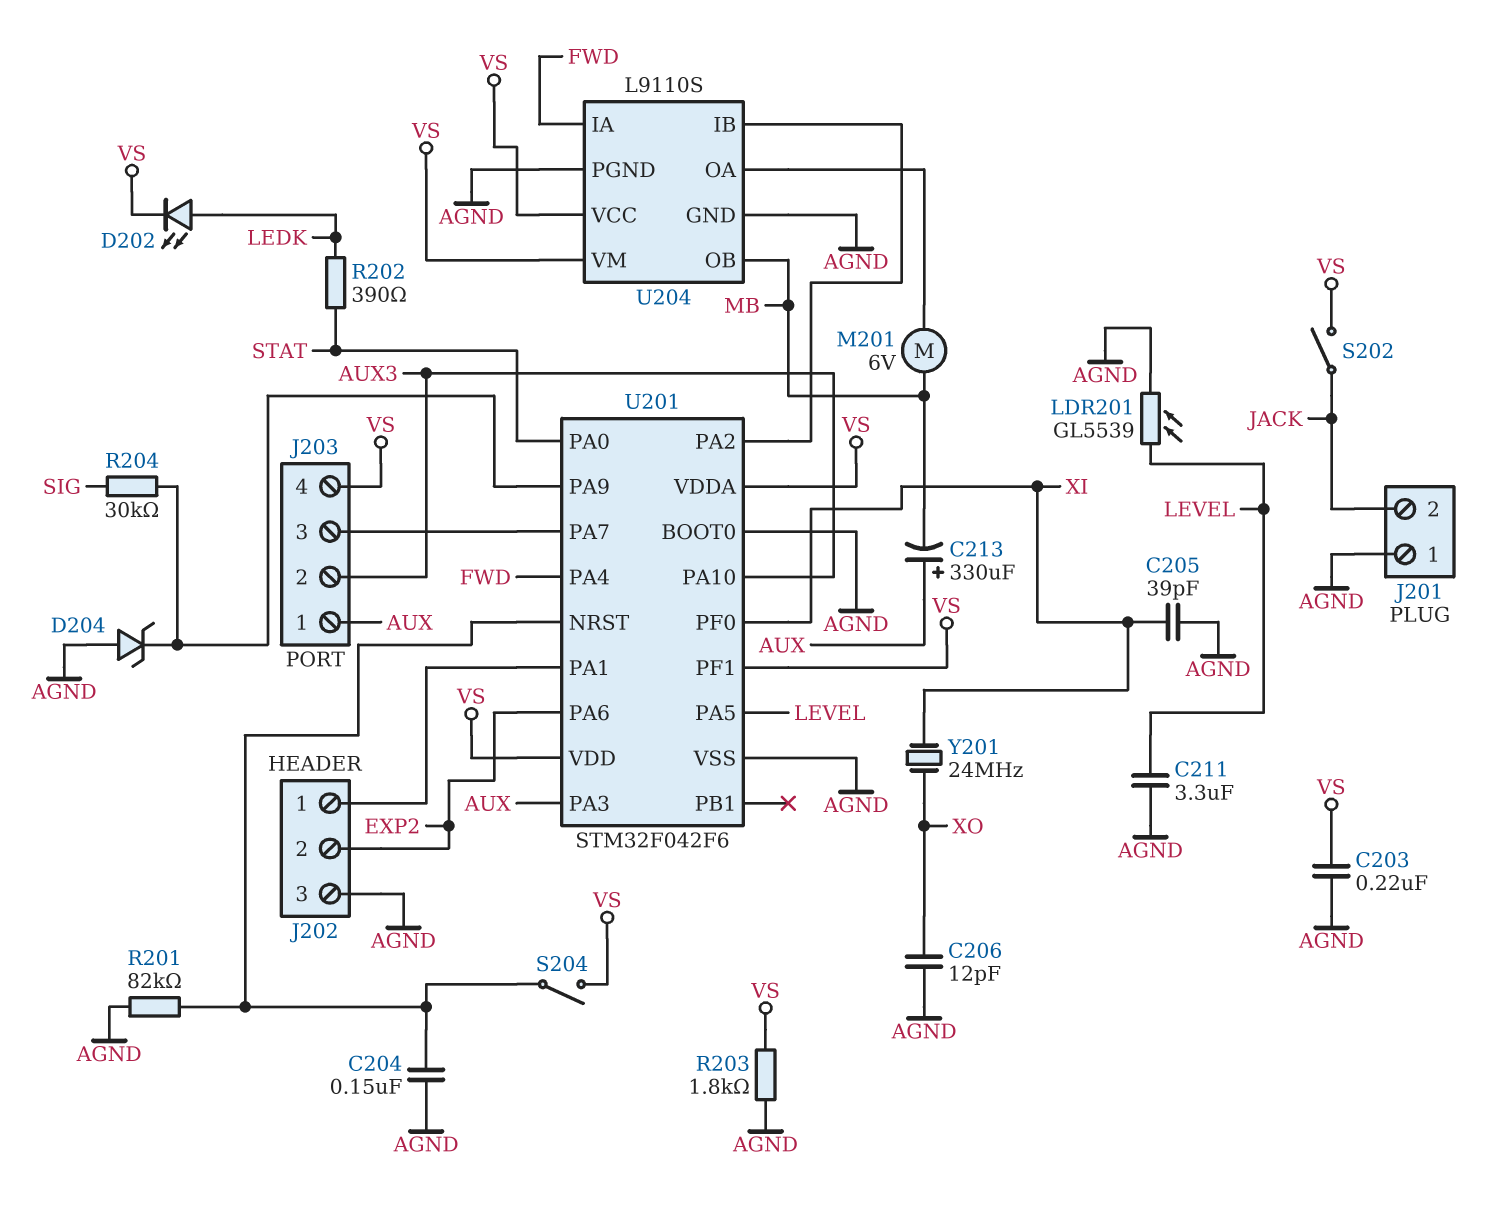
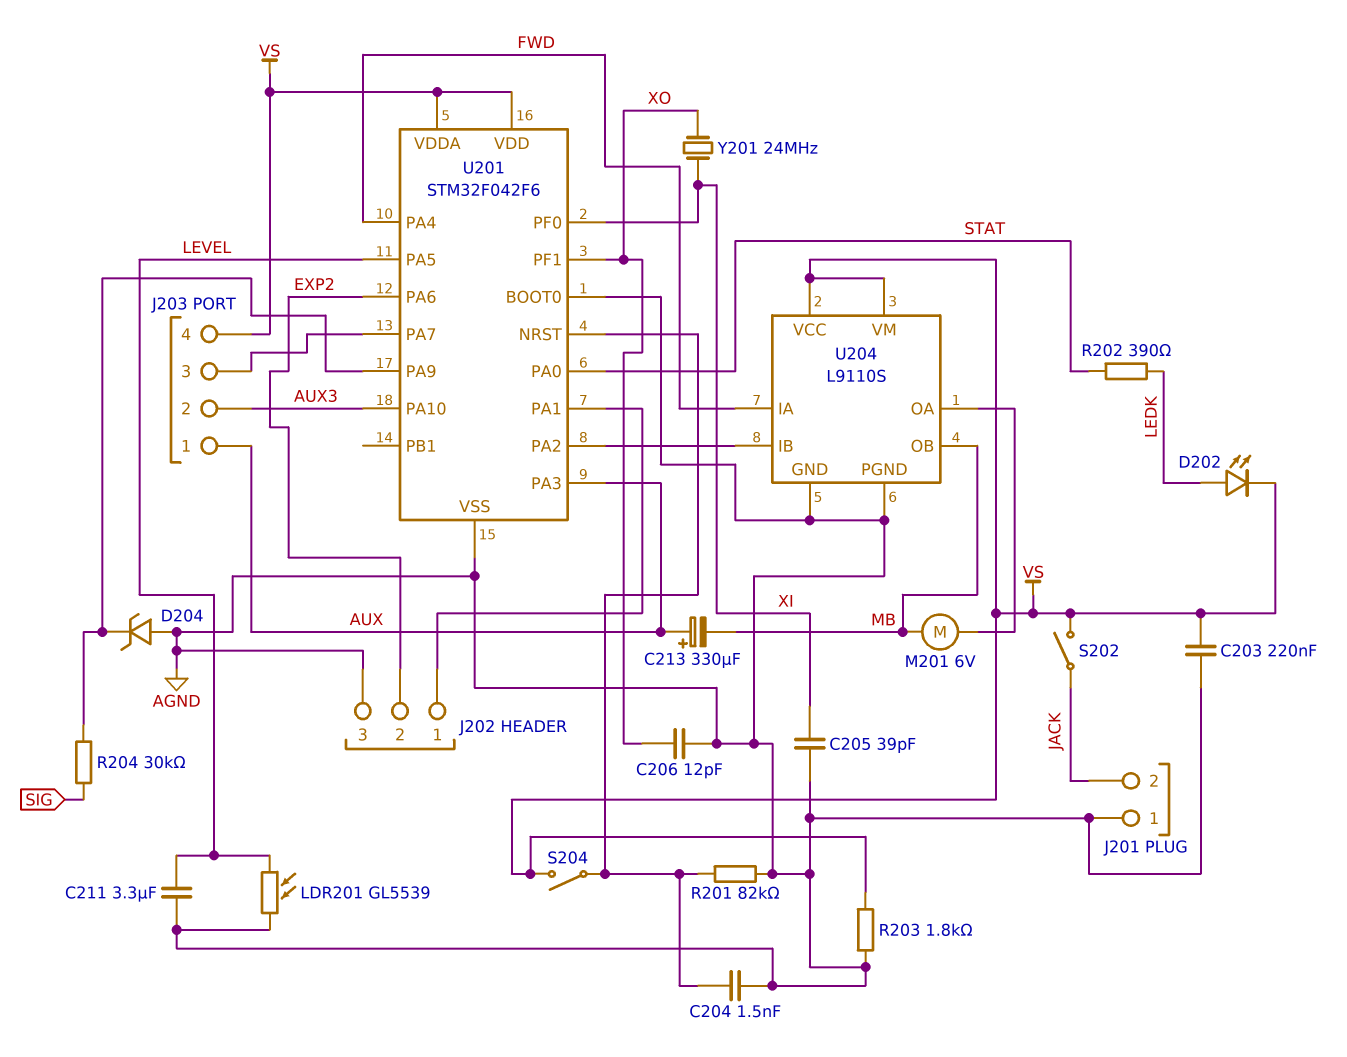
C204: 150nF (AGND, U201/NRST) -> 1.5nF (AGND, U201/NRST)
U201 pin PF1: VS -> XO

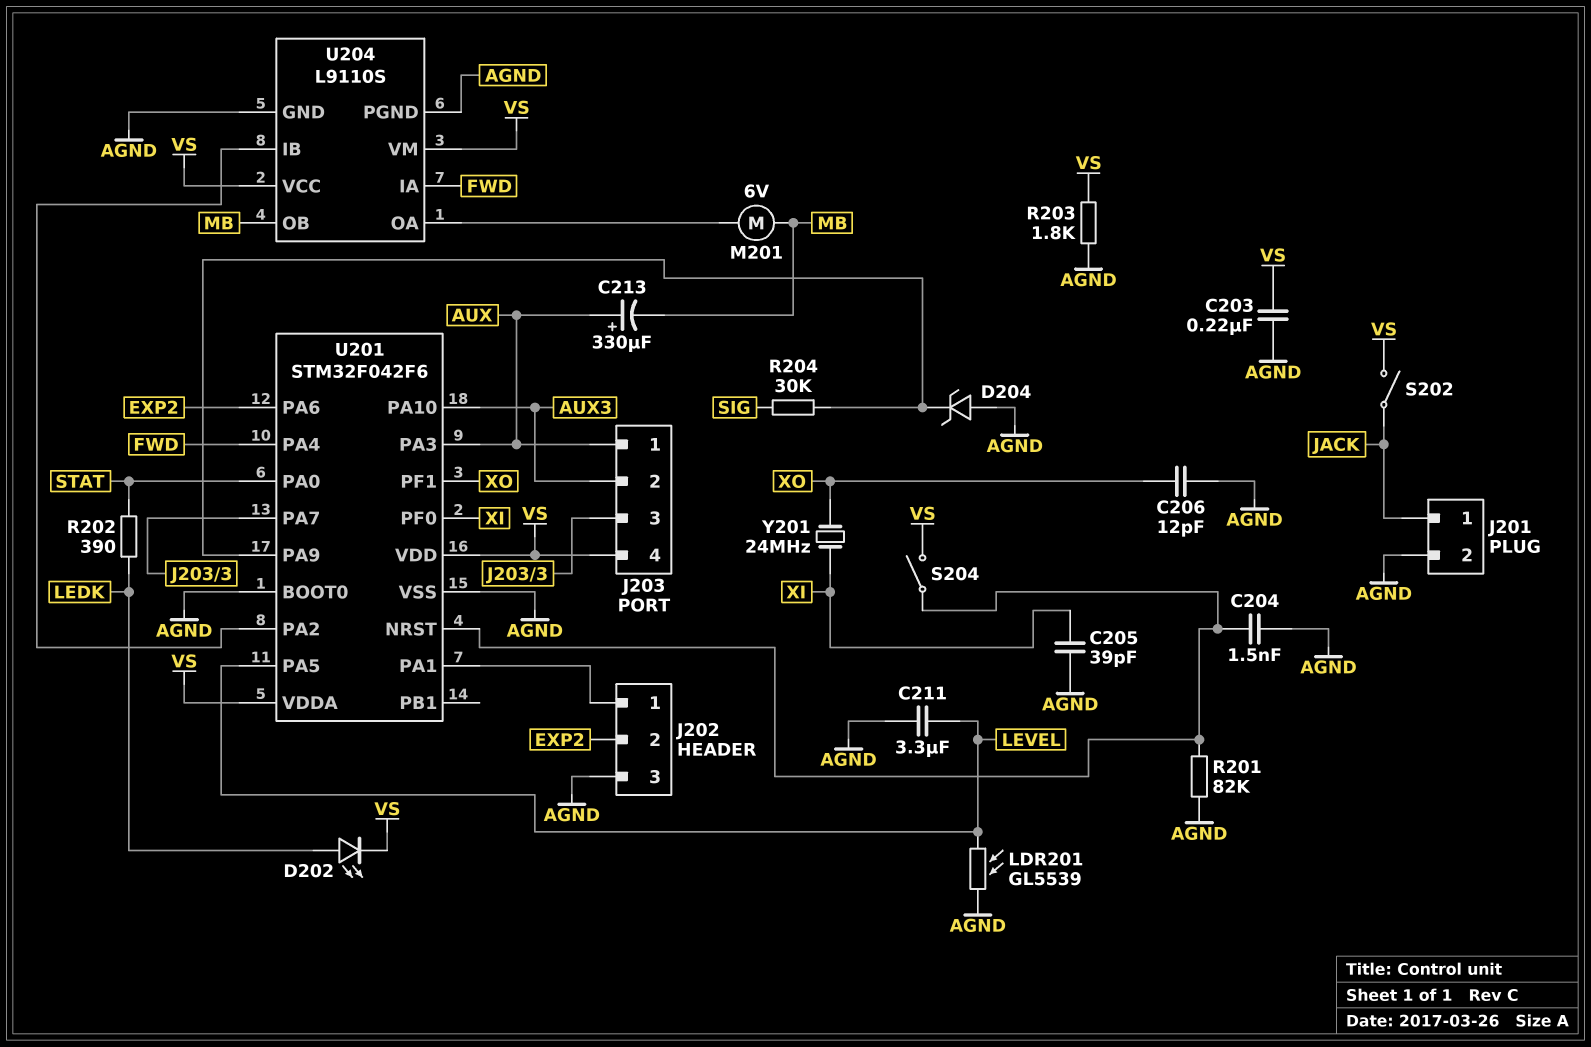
J201 pin 1: AGND -> JACK
J201 pin 2: JACK -> AGND

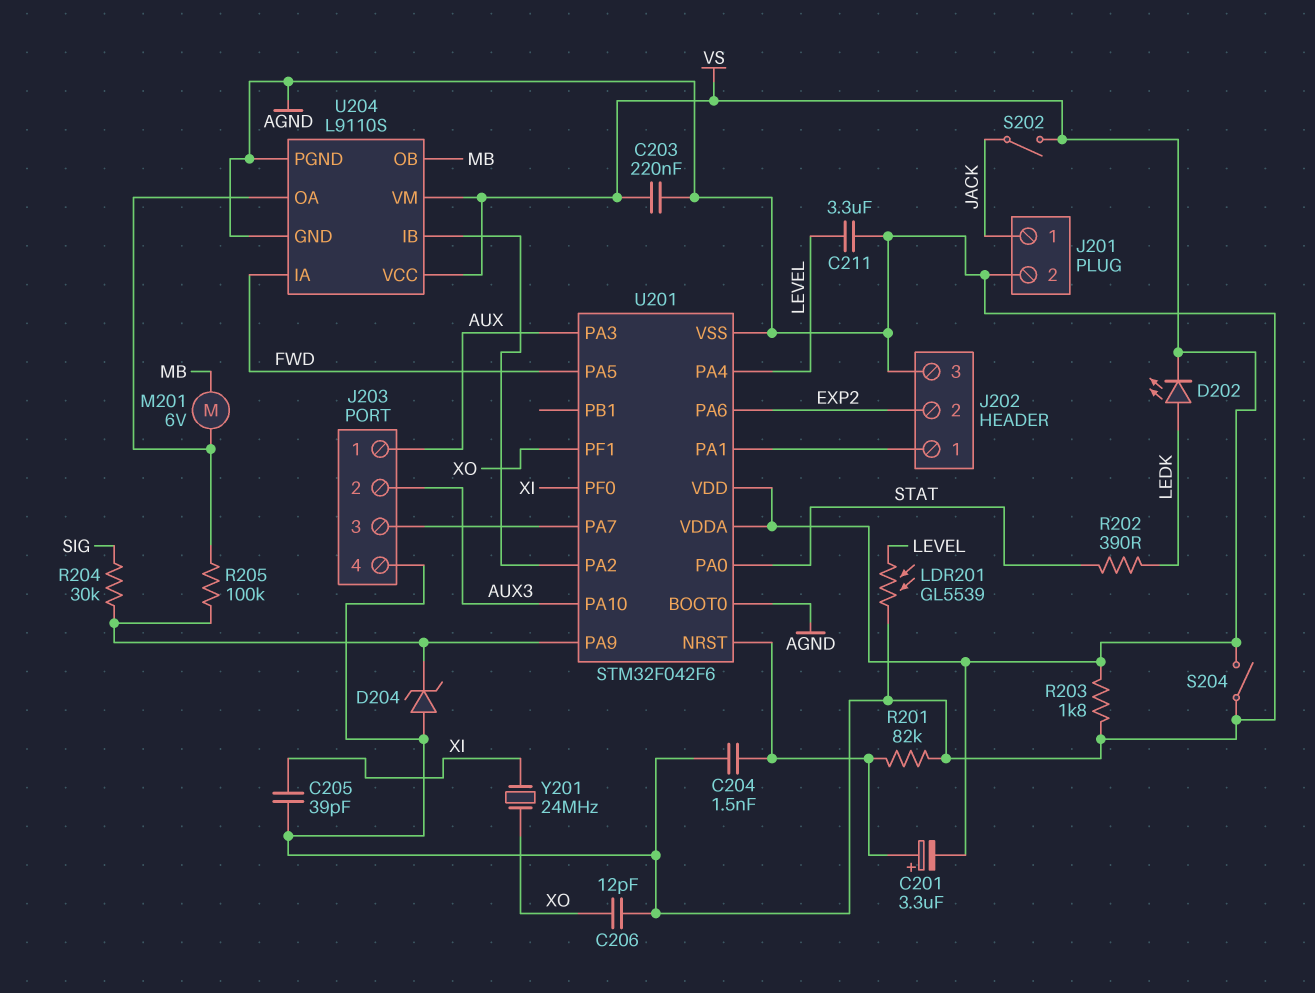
C201: none -> 3.3uF (plus U201/NRST, minus VS)
C213: 330uF (plus AUX, minus MB) -> none
J203 pin 4: VS -> AGND
R205: none -> 100k (U201/PA9, U204/OA)
S204: switch (U201/NRST, VS) -> switch (AGND, VS)
U201 pin PA4: FWD -> LEVEL
U201 pin PA5: LEVEL -> FWD

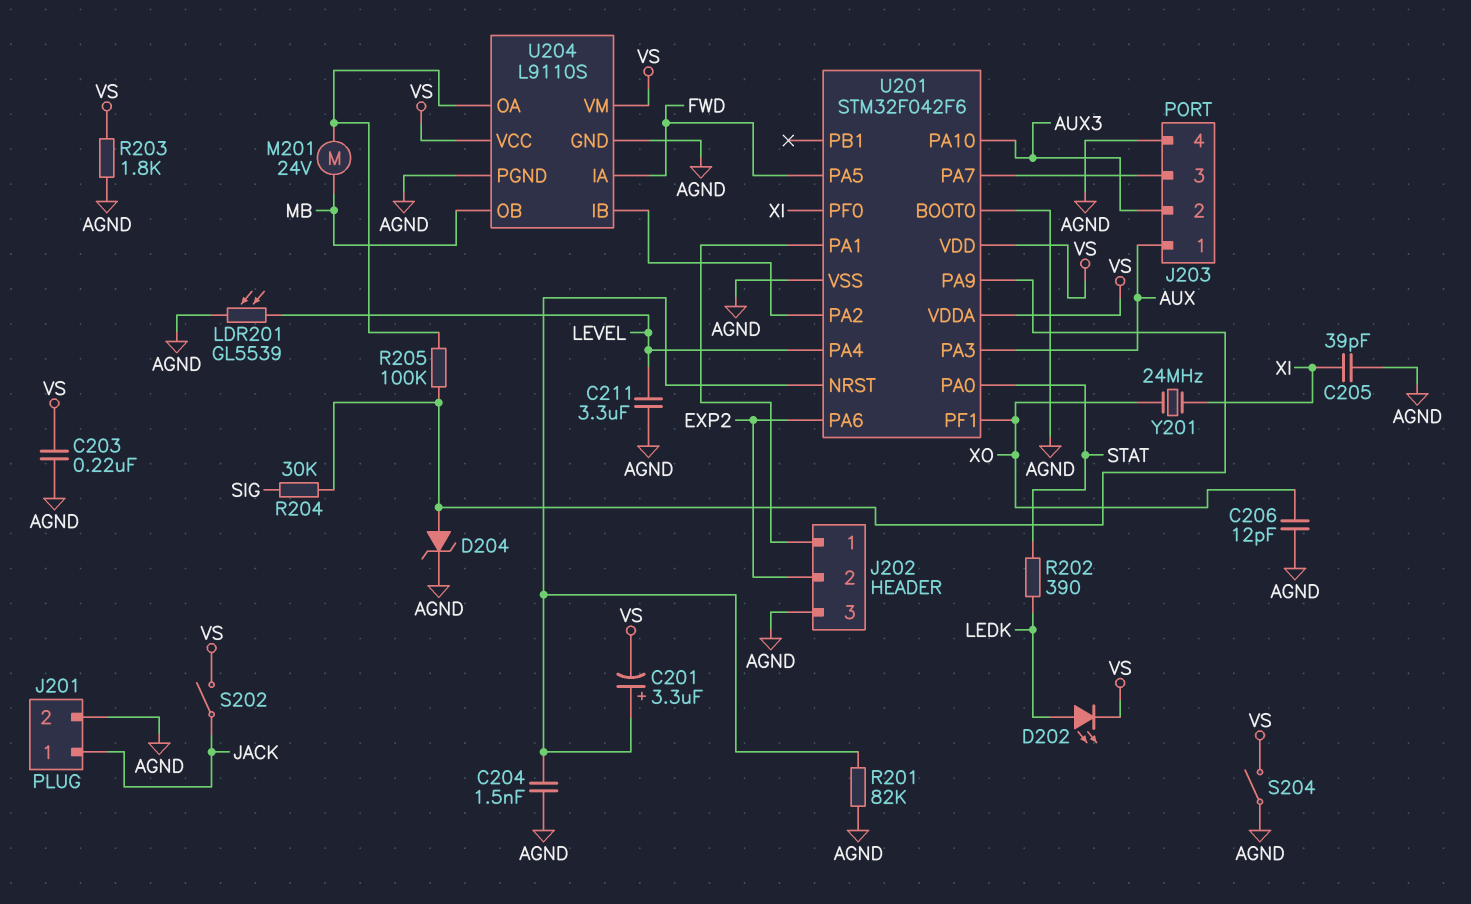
D204: zener (A AGND, K U201/PA9) -> zener (A U201/PA9, K AGND)
M201: motor 6V (MB, U204/OA) -> motor 24V (MB, U204/OA)

